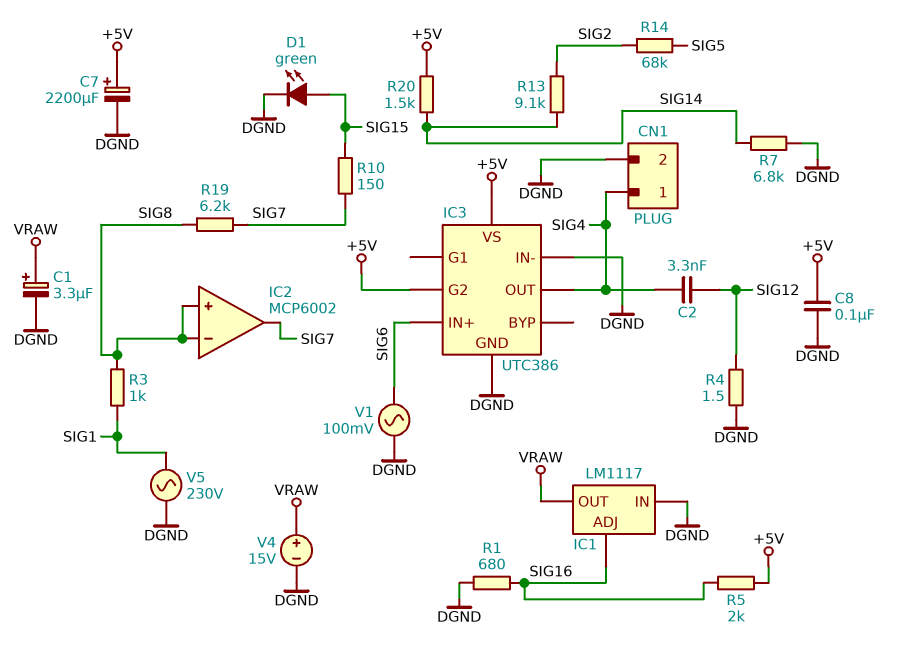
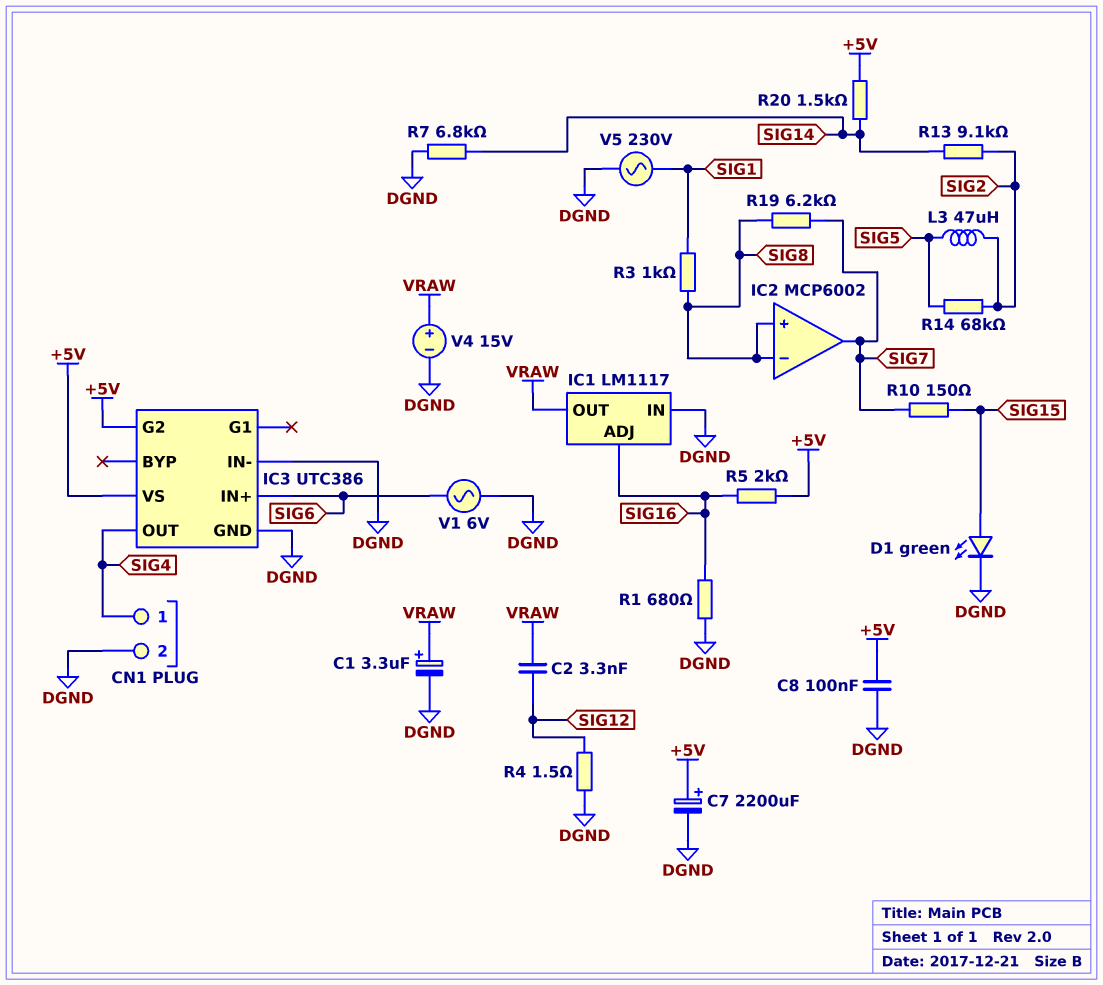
C2: 3.3nF (SIG4, SIG12) -> 3.3nF (SIG12, VRAW)
L3: none -> 47uH (SIG2, SIG5)
V1: AC 100mV (DGND, SIG6) -> AC 6V (DGND, SIG6)

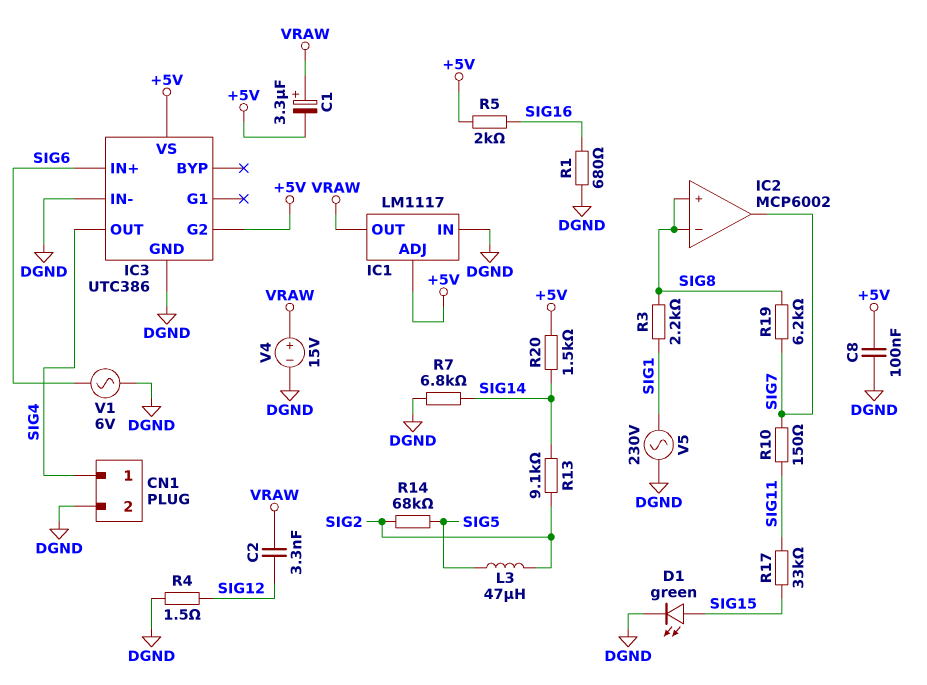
C1: 3.3uF (plus VRAW, minus DGND) -> 3.3uF (plus VRAW, minus +5V)
C7: 2200uF (plus +5V, minus DGND) -> none
IC1 pin ADJ: SIG16 -> +5V
R3: 1k (SIG1, SIG8) -> 2.2k (SIG1, SIG8)
R10: 150 (SIG7, SIG15) -> 150 (SIG7, SIG11)
R17: none -> 33k (SIG11, SIG15)

